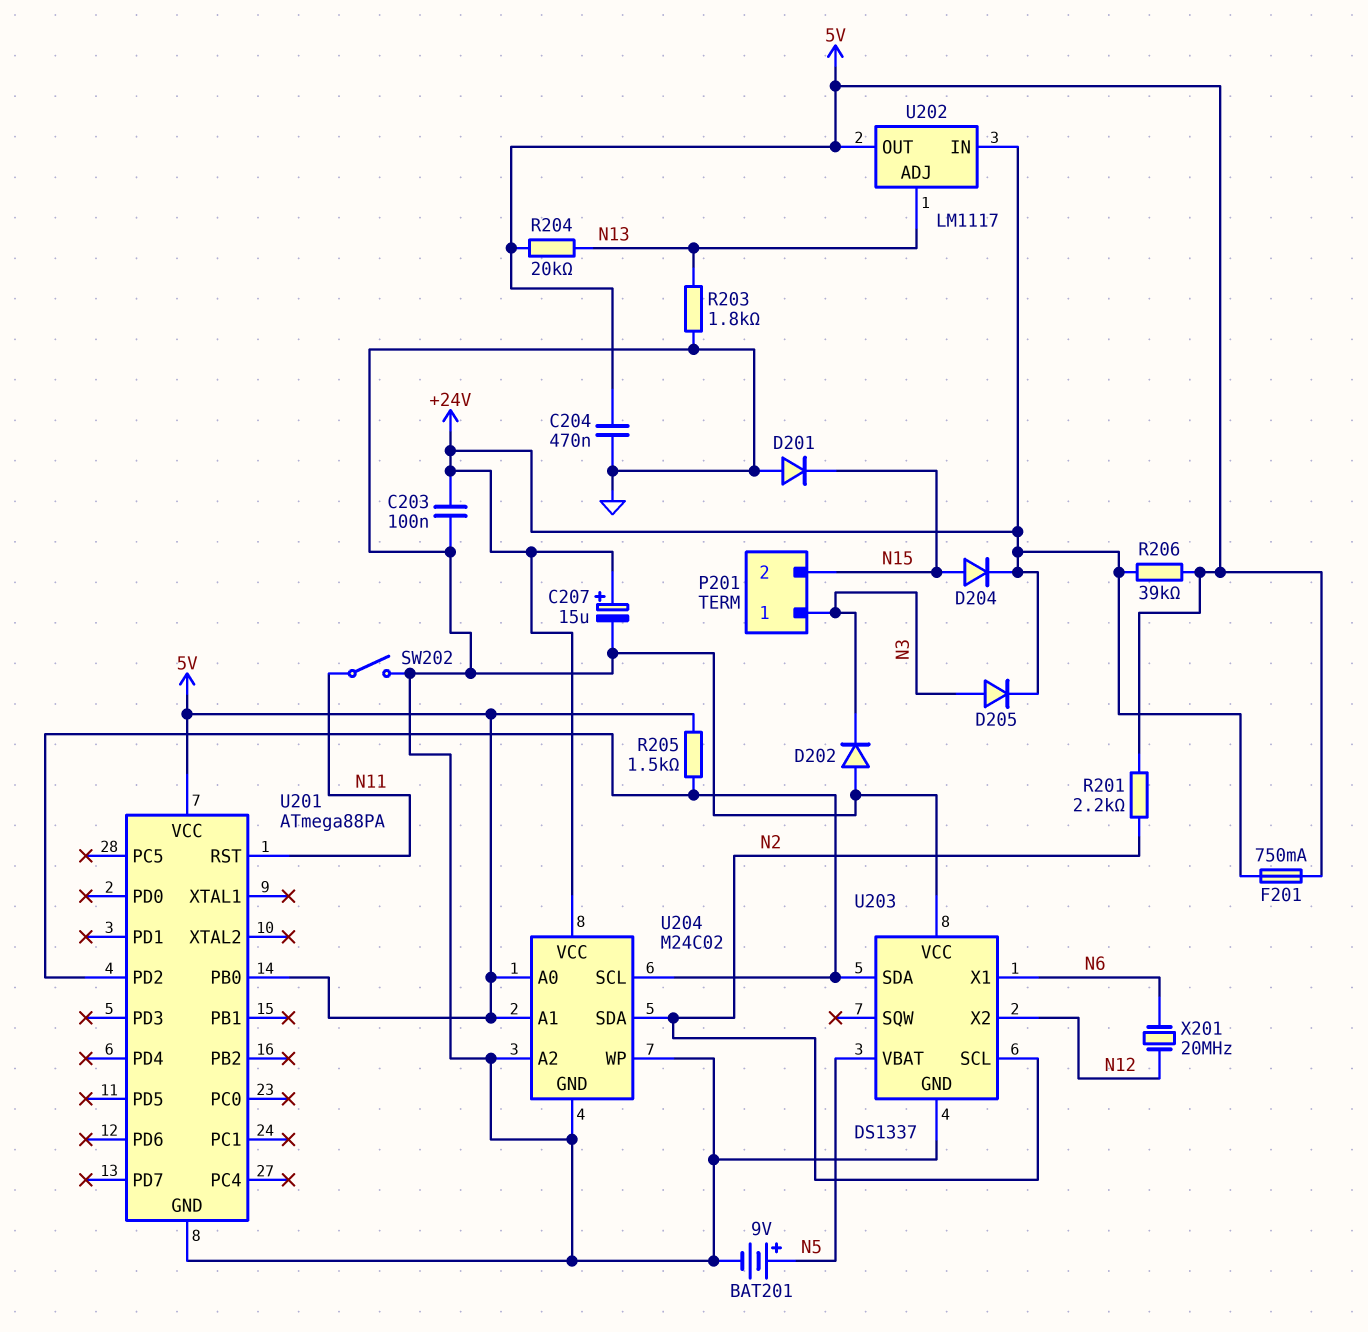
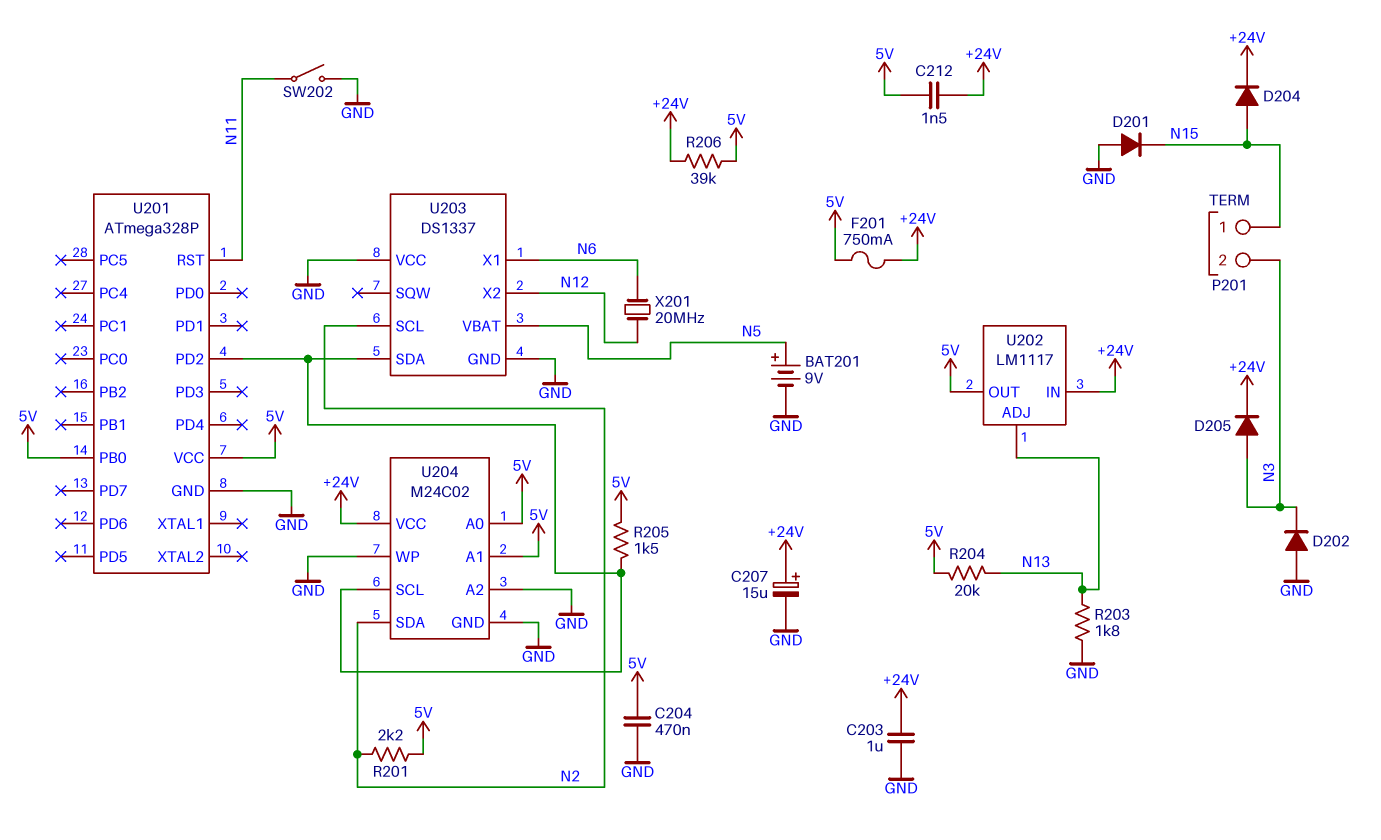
C203: 100nF (+24V, GND) -> 1uF (+24V, GND)
C212: none -> 1.5nF (+24V, 5V)
P201 pin 1: N3 -> N15
P201 pin 2: N15 -> N3
U201: ATmega88PA -> ATmega328P

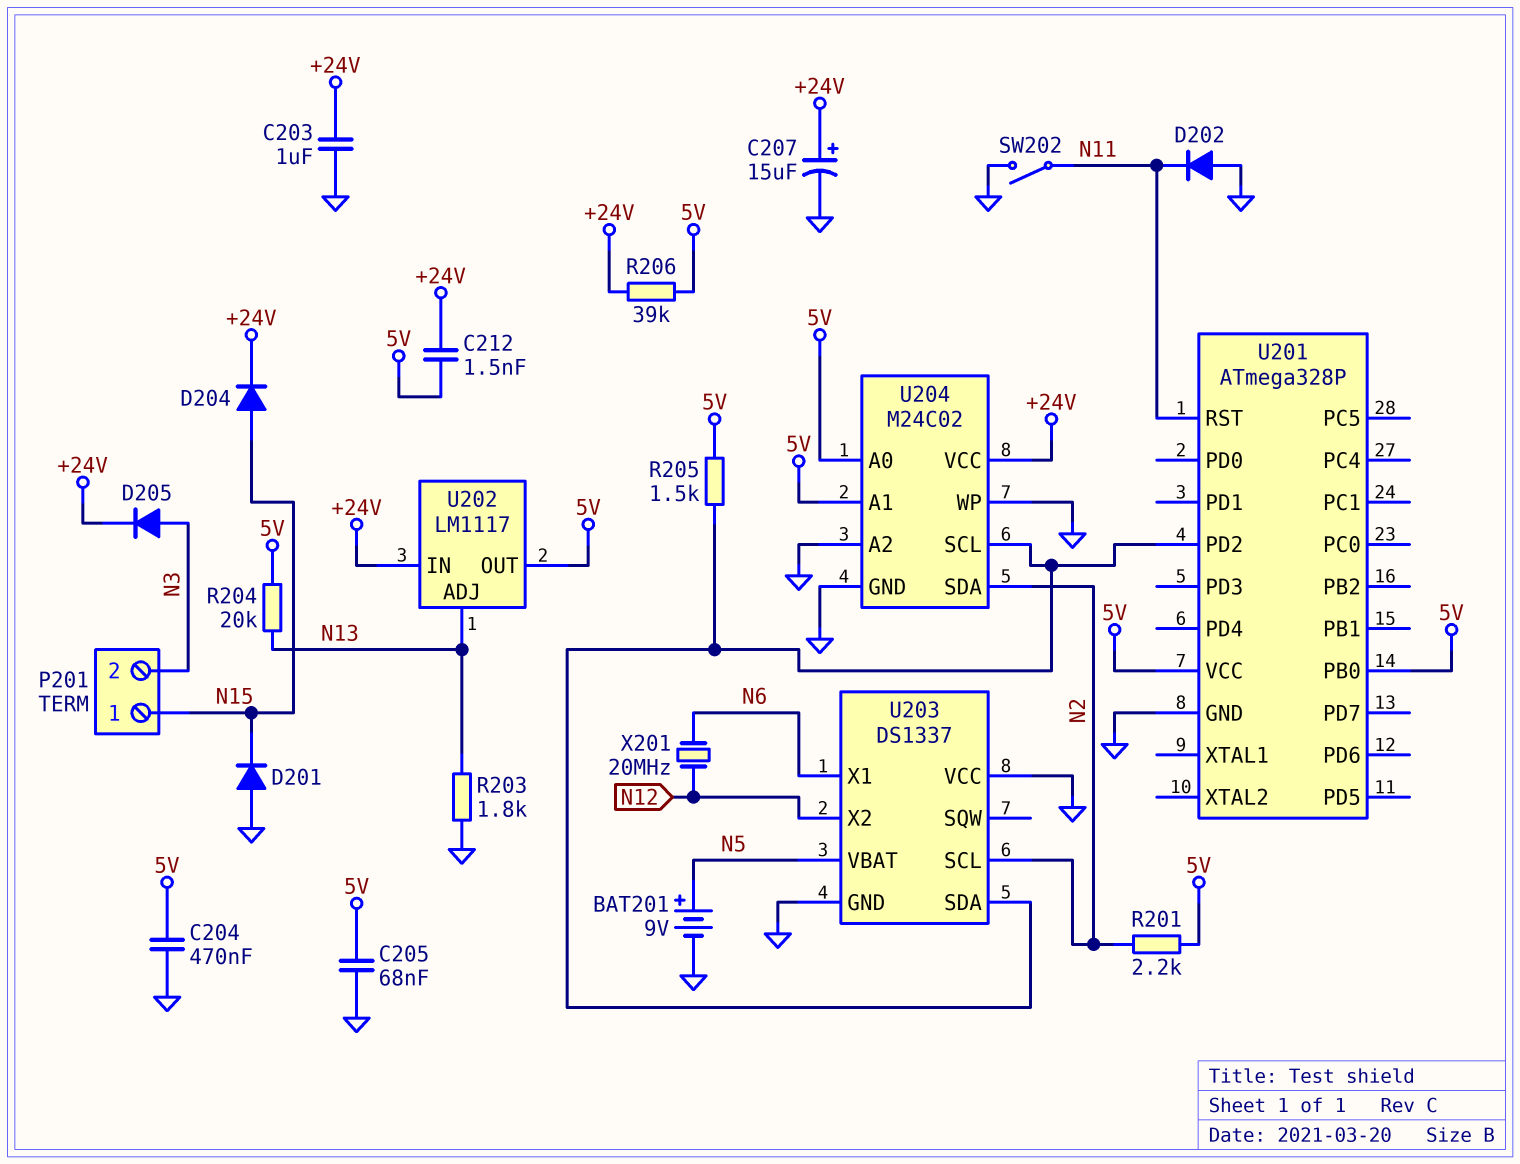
C205: none -> 68nF (5V, GND)
D202: diode (A GND, K N3) -> diode (A GND, K N11)
F201: 750mA (+24V, 5V) -> none

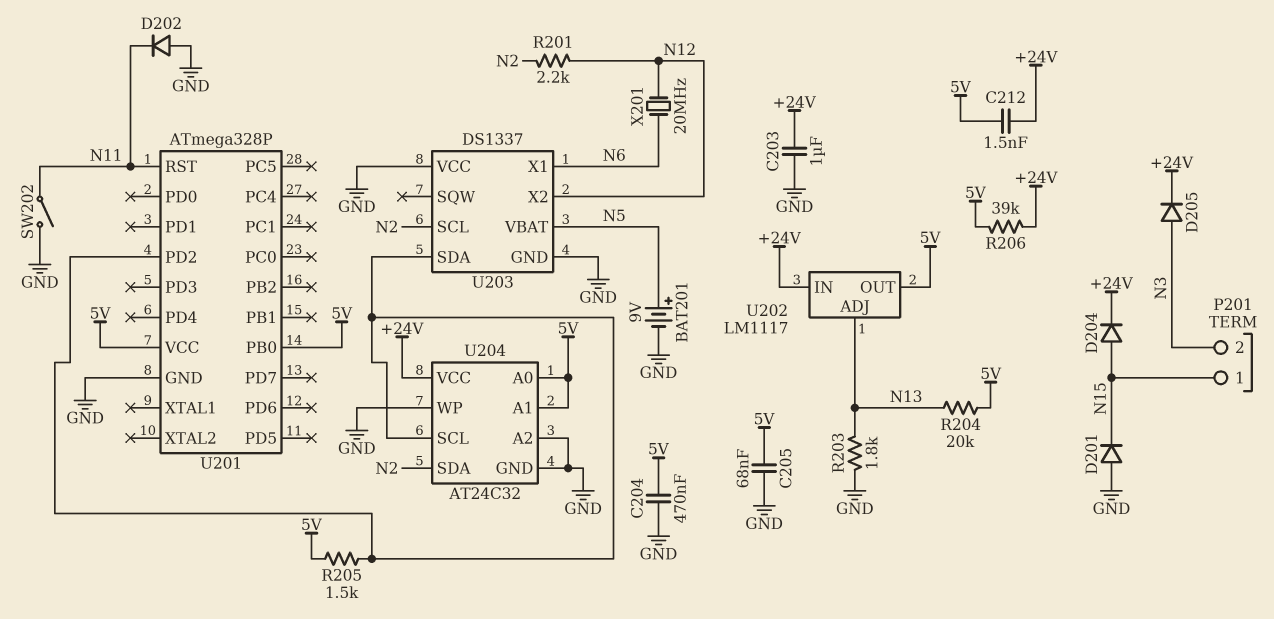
C207: 15uF (plus +24V, minus GND) -> none
R201: 2.2k (5V, N2) -> 2.2k (N2, N12)
U204: M24C02 -> AT24C32

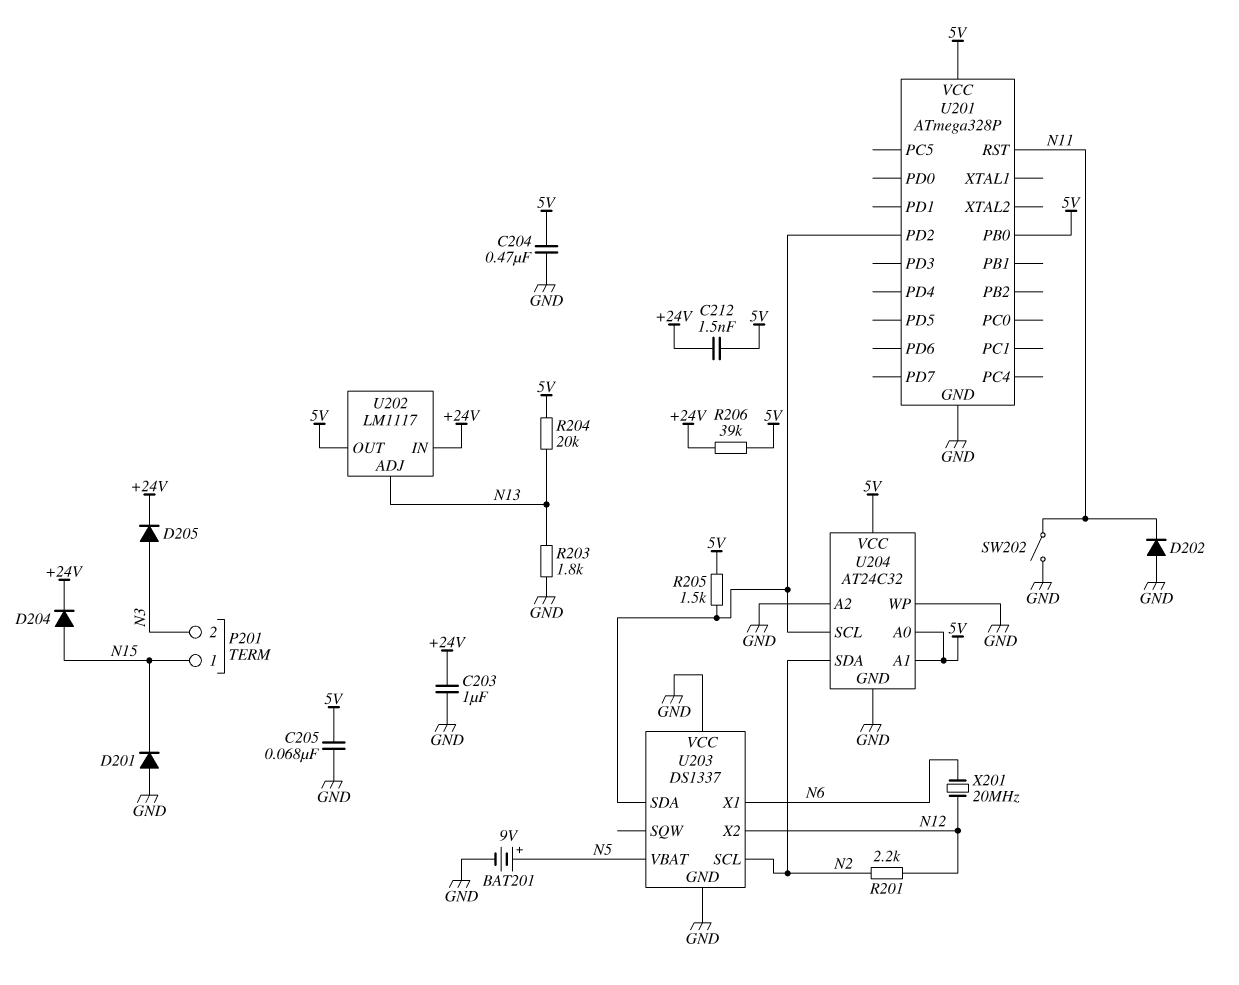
U204 pin VCC: +24V -> 5V

